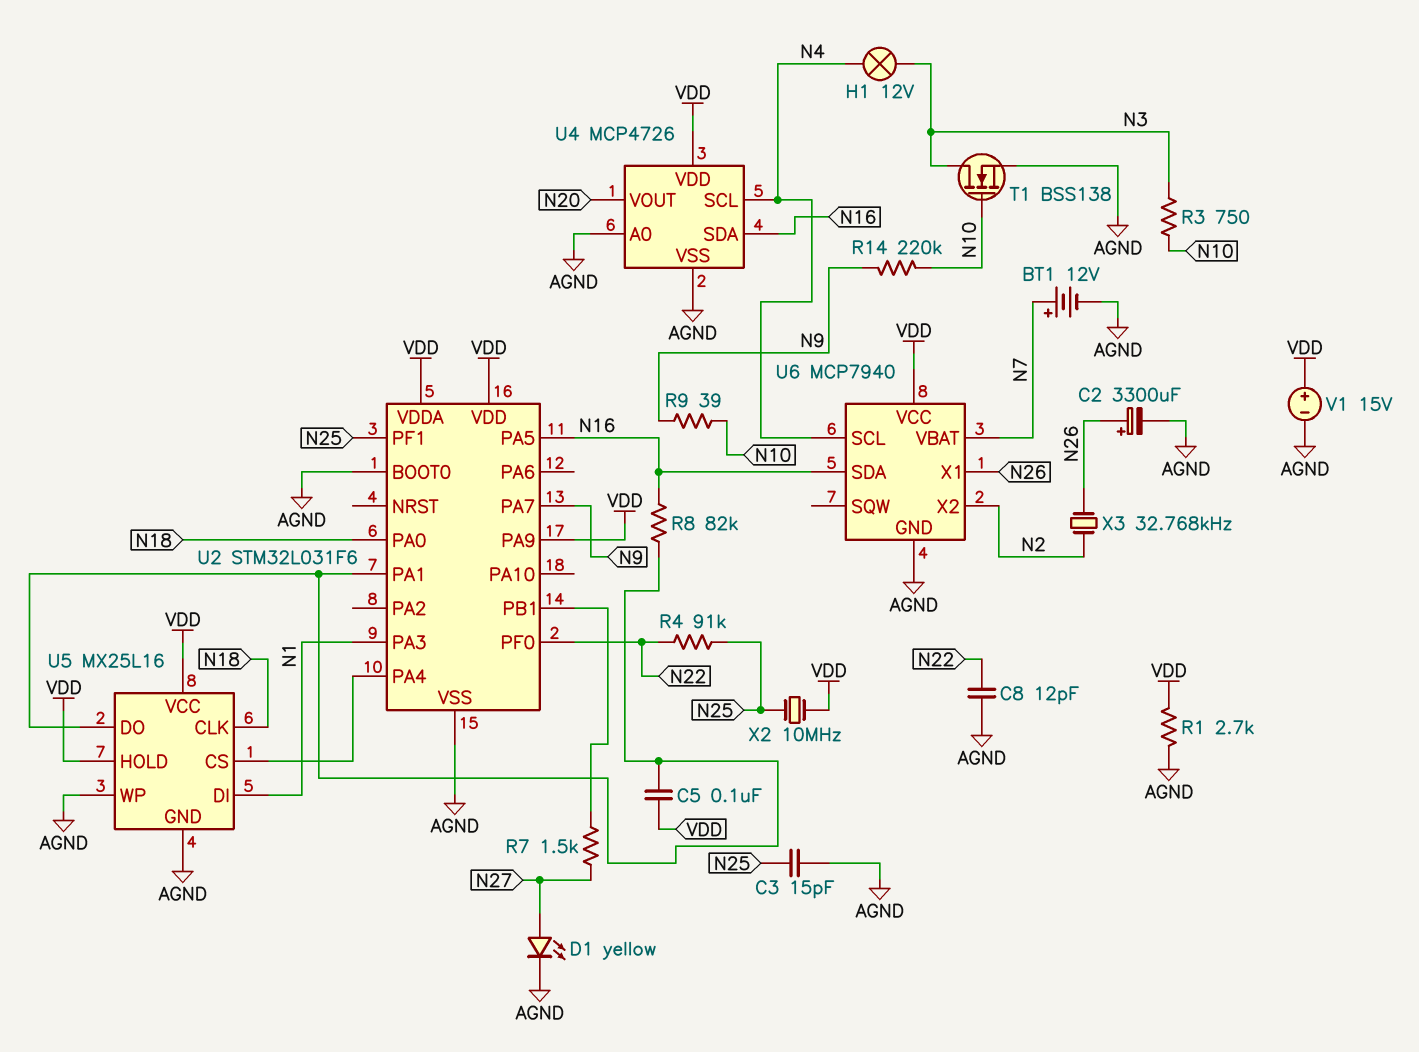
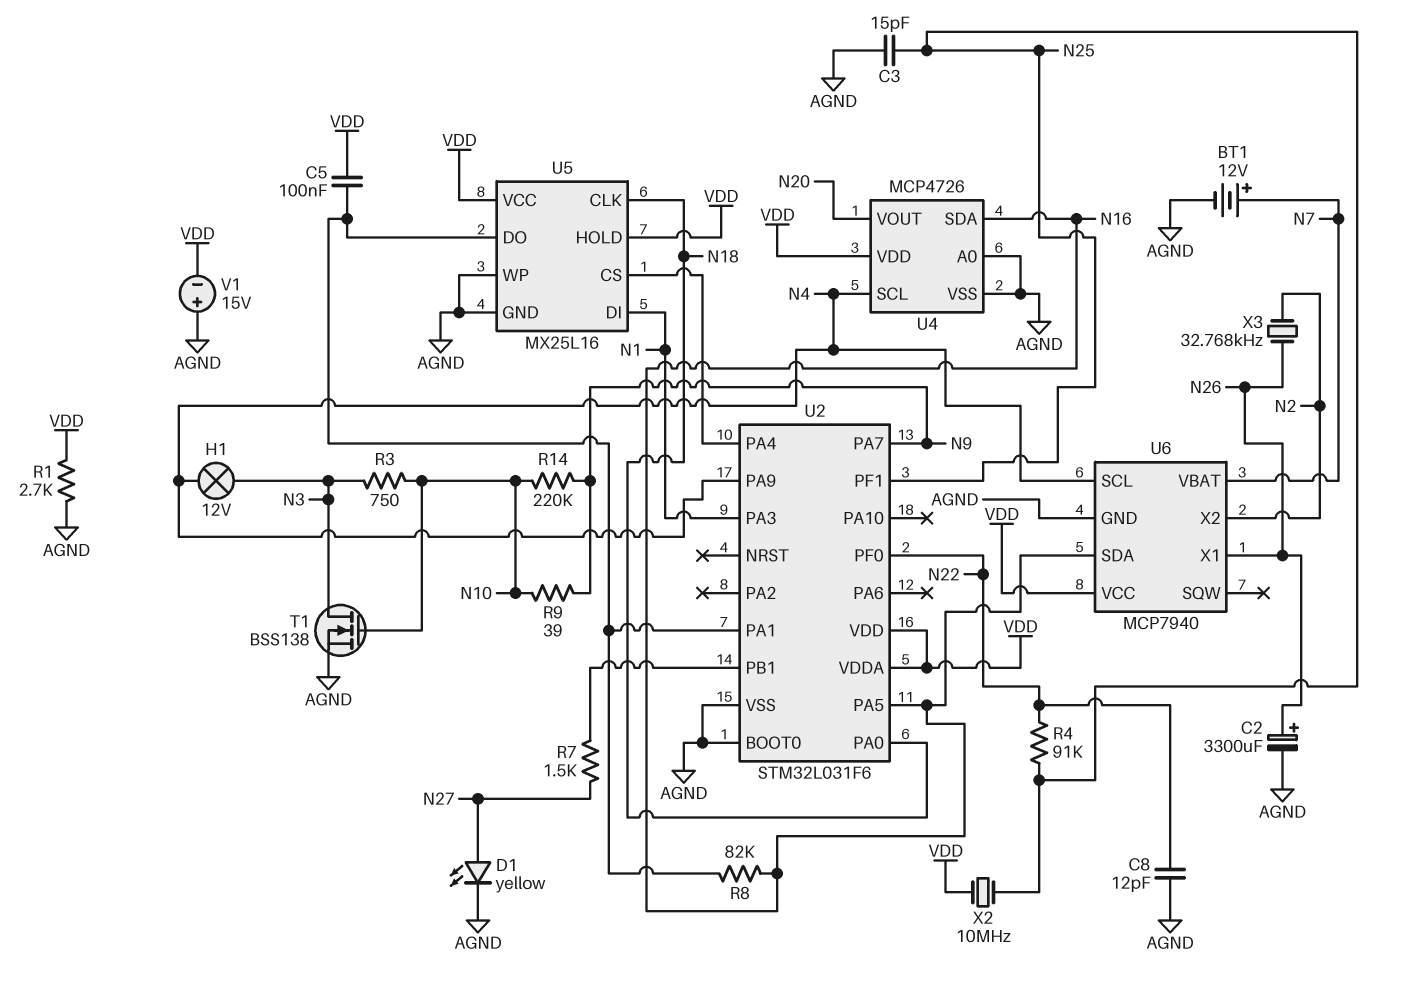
U2 pin PA9: VDD -> N4
V1: 15V (plus VDD, minus AGND) -> 15V (plus AGND, minus VDD)

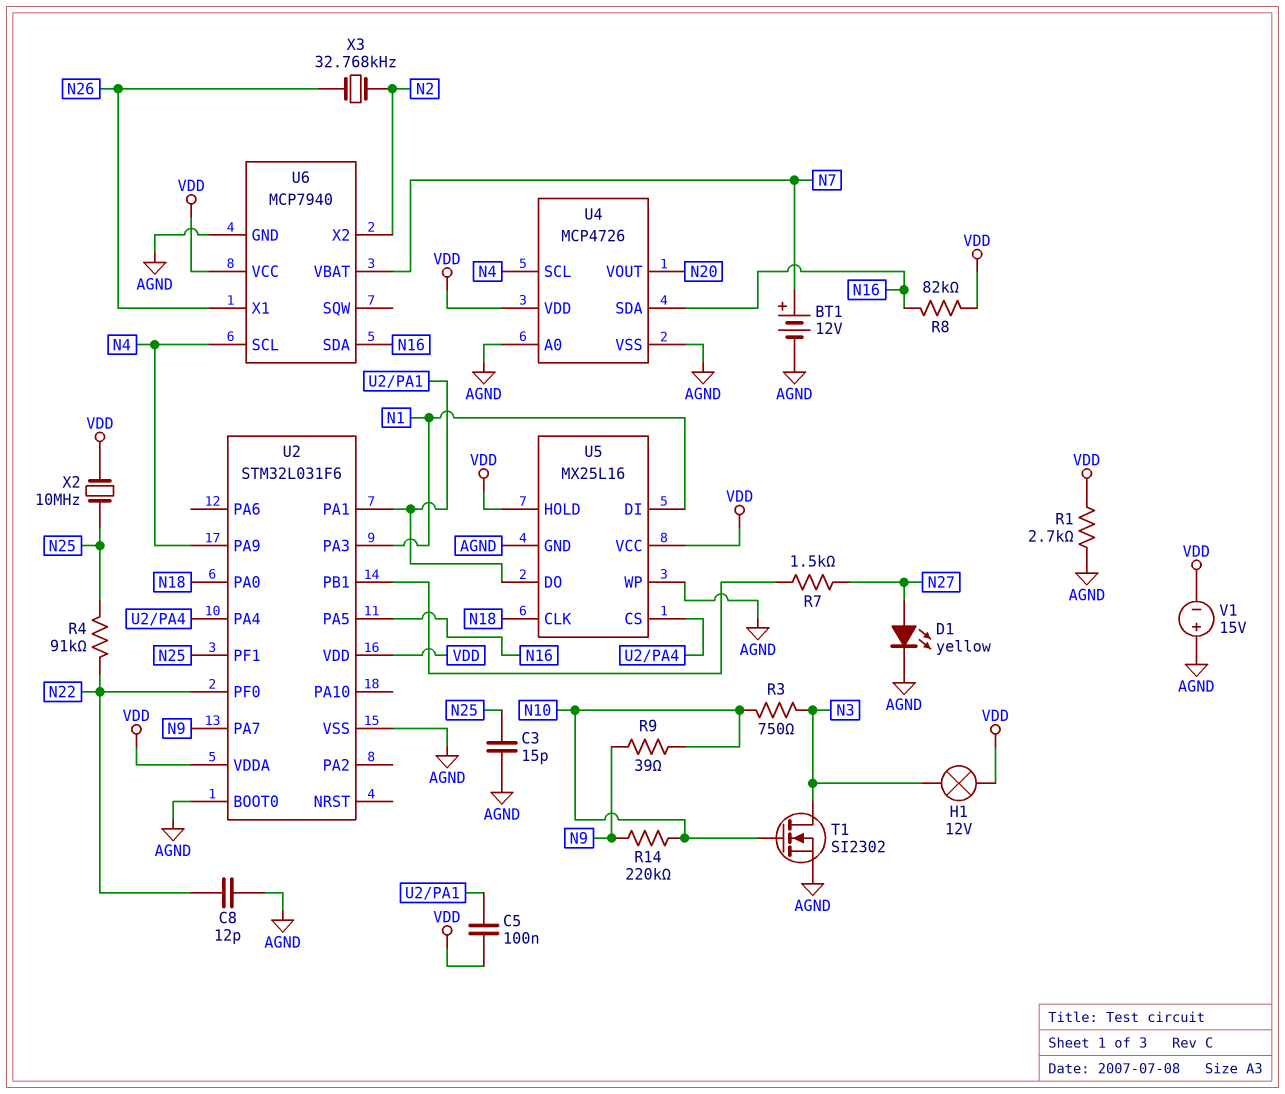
C2: 3300uF (plus N26, minus AGND) -> none
H1: lamp 12V (N3, N4) -> lamp 12V (N3, VDD)
R8: 82k (N16, U2/PA1) -> 82k (N16, VDD)
T1: NMOS BSS138 (G N10, D N3, S AGND) -> NMOS SI2302 (G N10, D N3, S AGND)

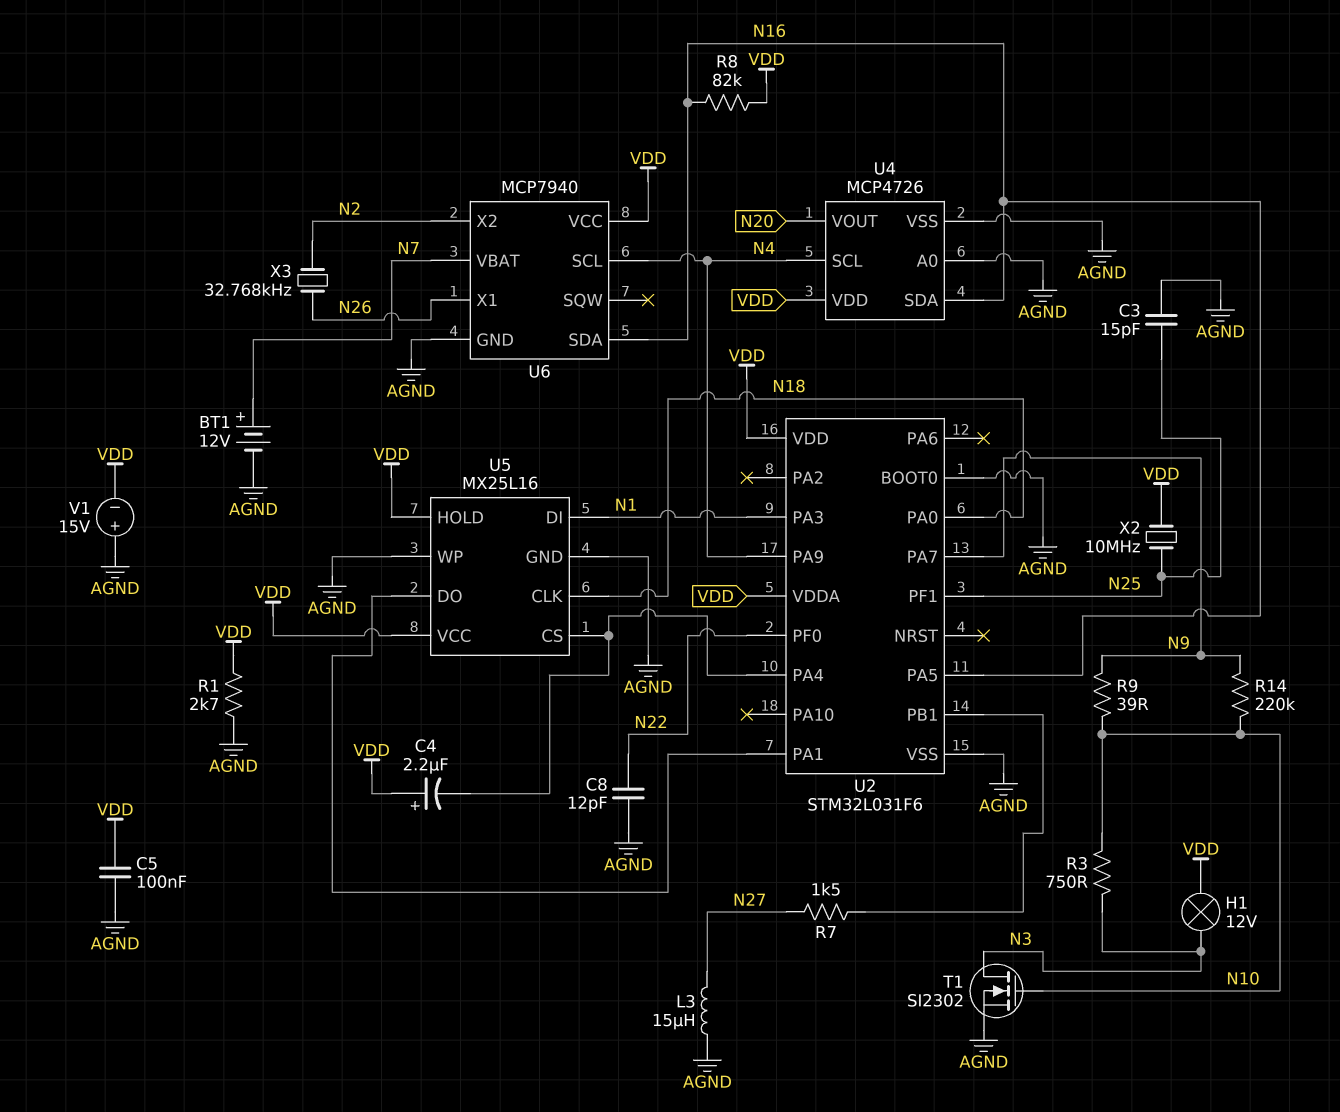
C4: none -> 2.2uF (plus VDD, minus U2/PA4)
C5: 100nF (U2/PA1, VDD) -> 100nF (AGND, VDD)
D1: LED yellow (A N27, K AGND) -> none
L3: none -> 15uH (AGND, N27)
R4: 91k (N22, N25) -> none

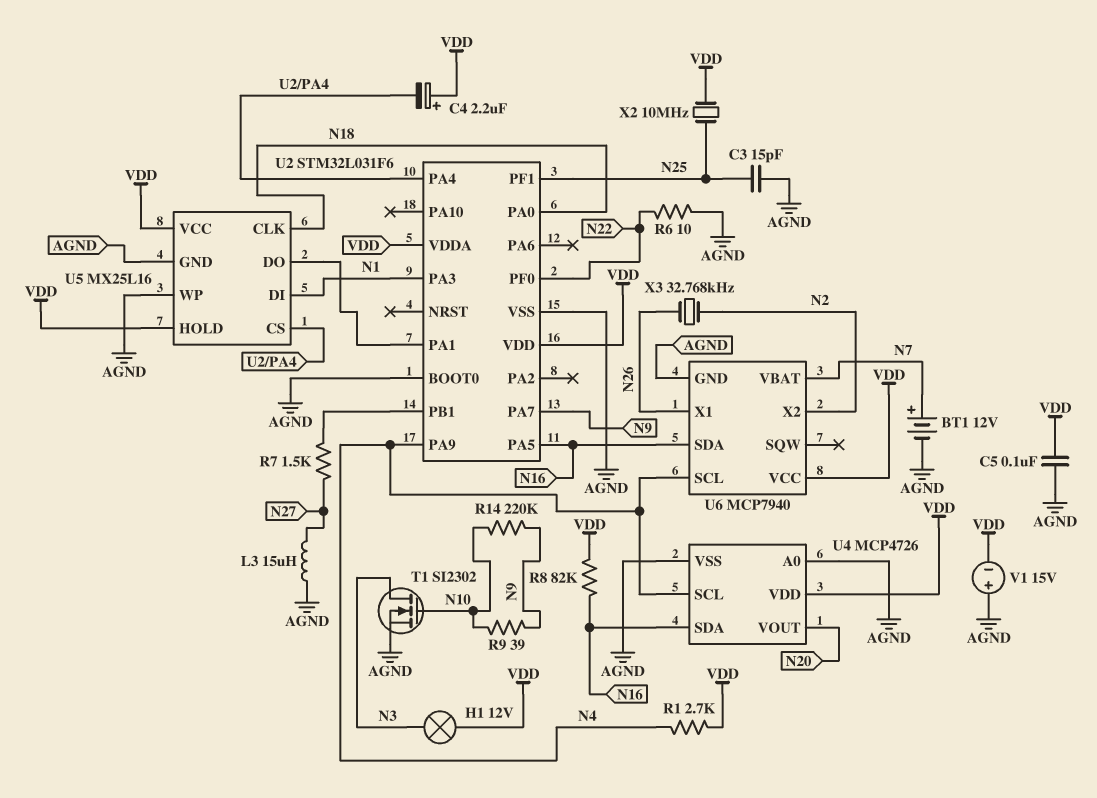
C8: 12pF (AGND, N22) -> none
R1: 2.7k (AGND, VDD) -> 2.7k (N4, VDD)
R3: 750 (N3, N10) -> none
R6: none -> 10 (AGND, N22)

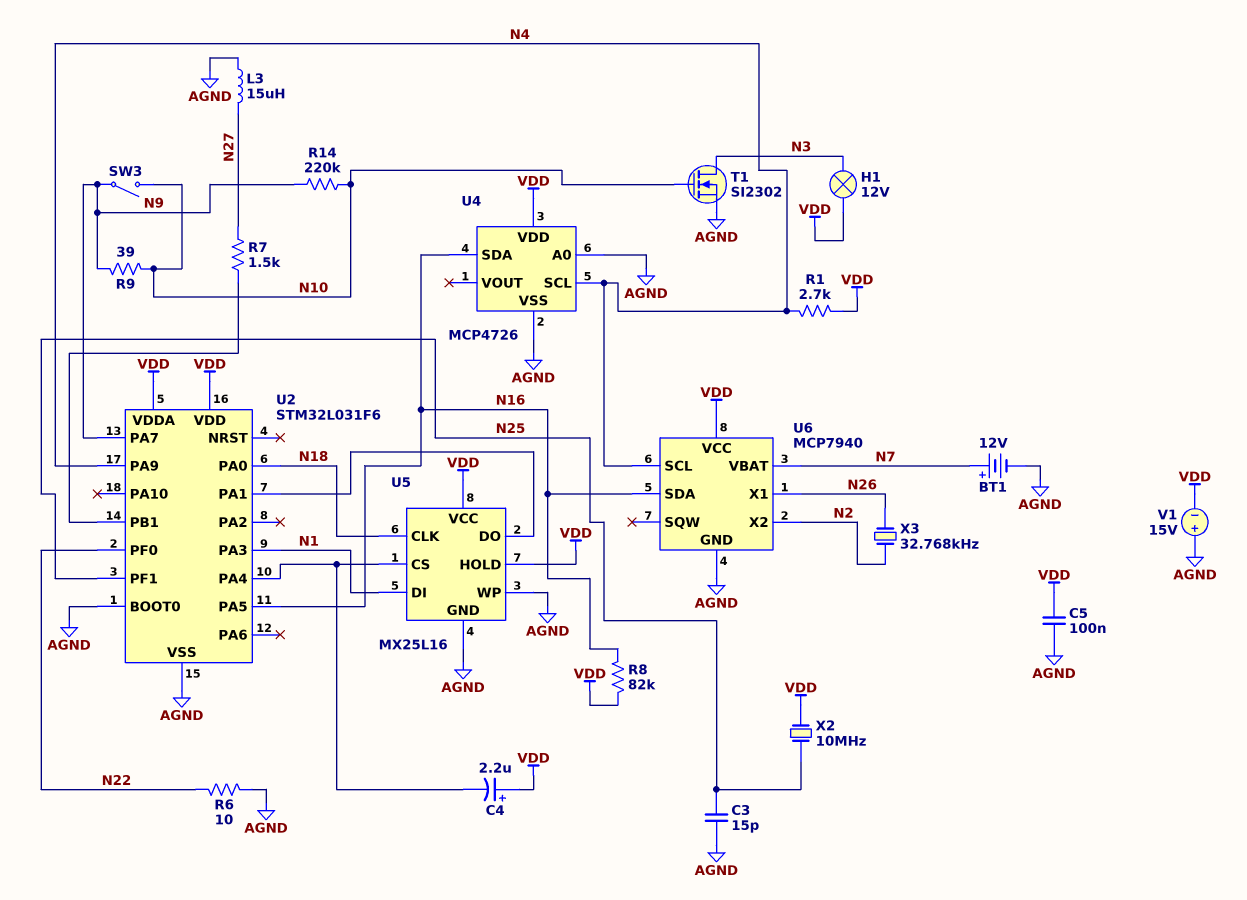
SW3: none -> switch (N9, N10)
U4 pin VOUT: N20 -> none

